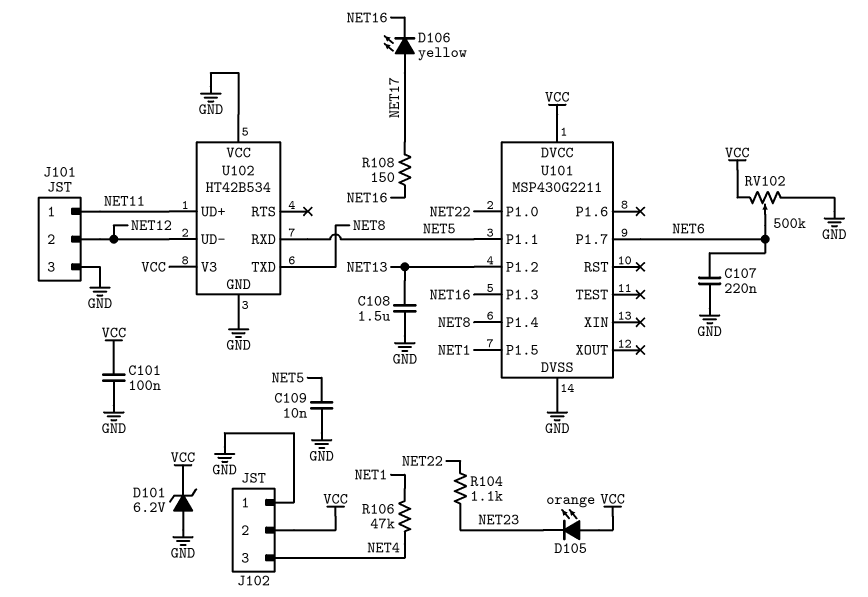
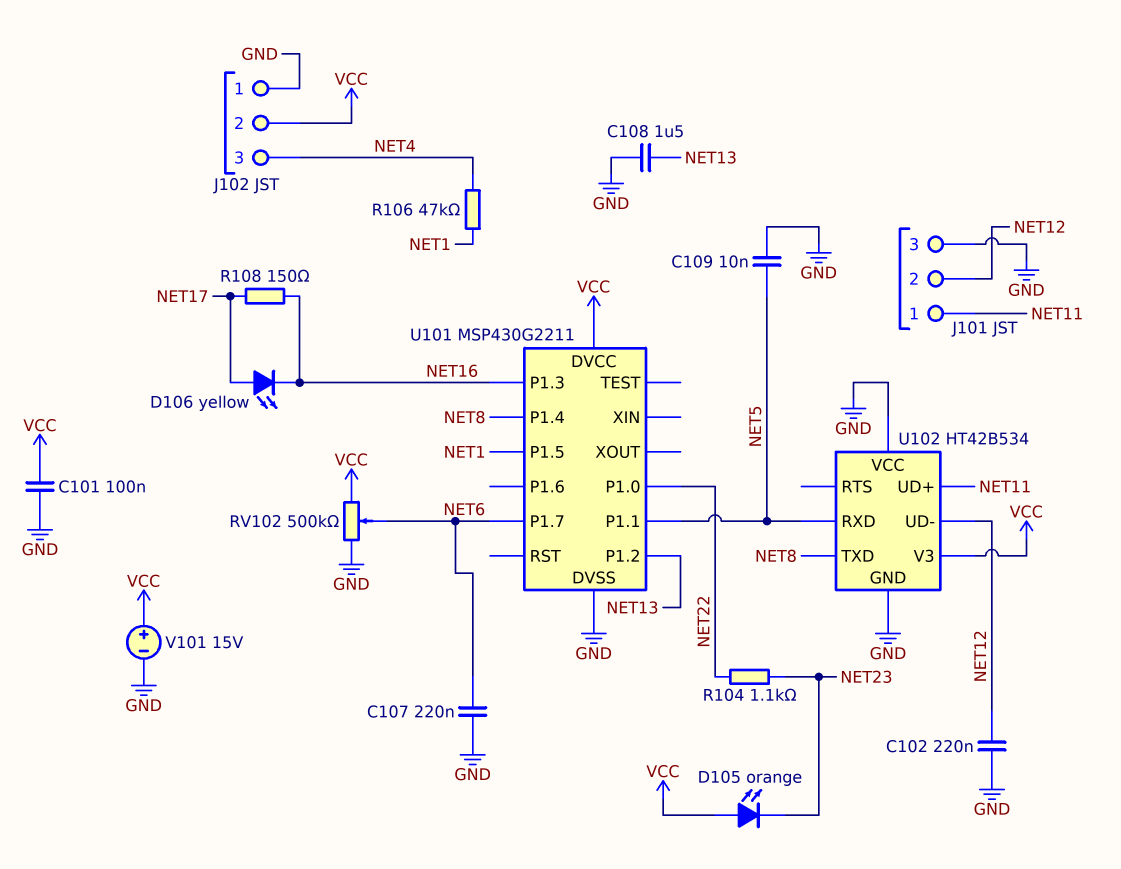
C102: none -> 220nF (GND, NET12)
D101: zener 6.2V (A GND, K VCC) -> none
V101: none -> 15V (plus VCC, minus GND)

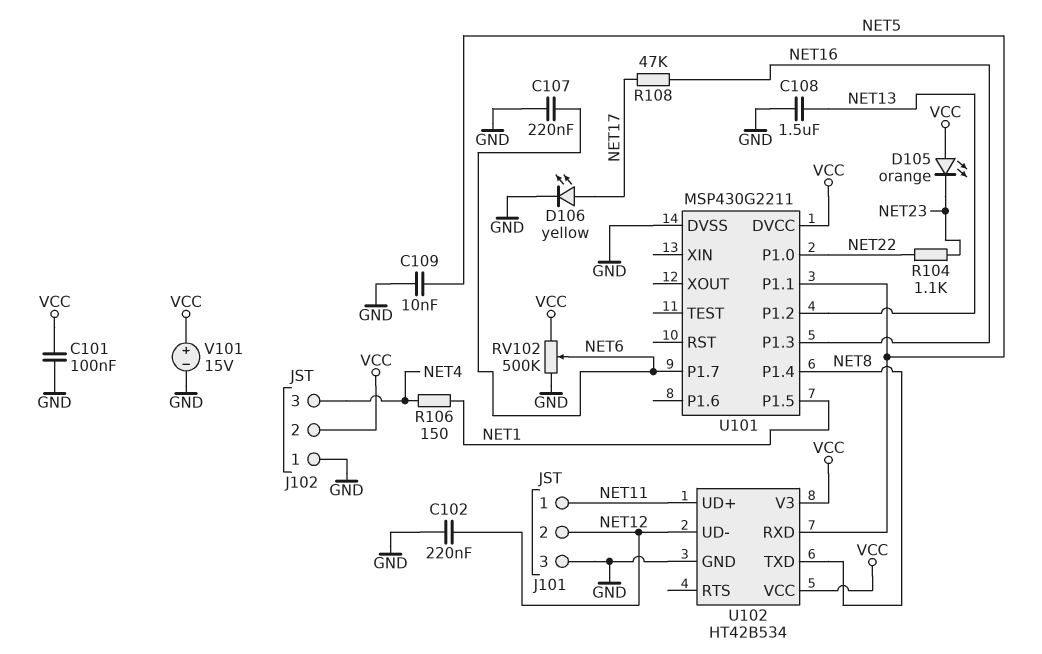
D106: LED yellow (A NET17, K NET16) -> LED yellow (A NET17, K GND)
R106: 47k (NET1, NET4) -> 150 (NET1, NET4)
R108: 150 (NET16, NET17) -> 47k (NET16, NET17)
U102 pin VCC: GND -> VCC

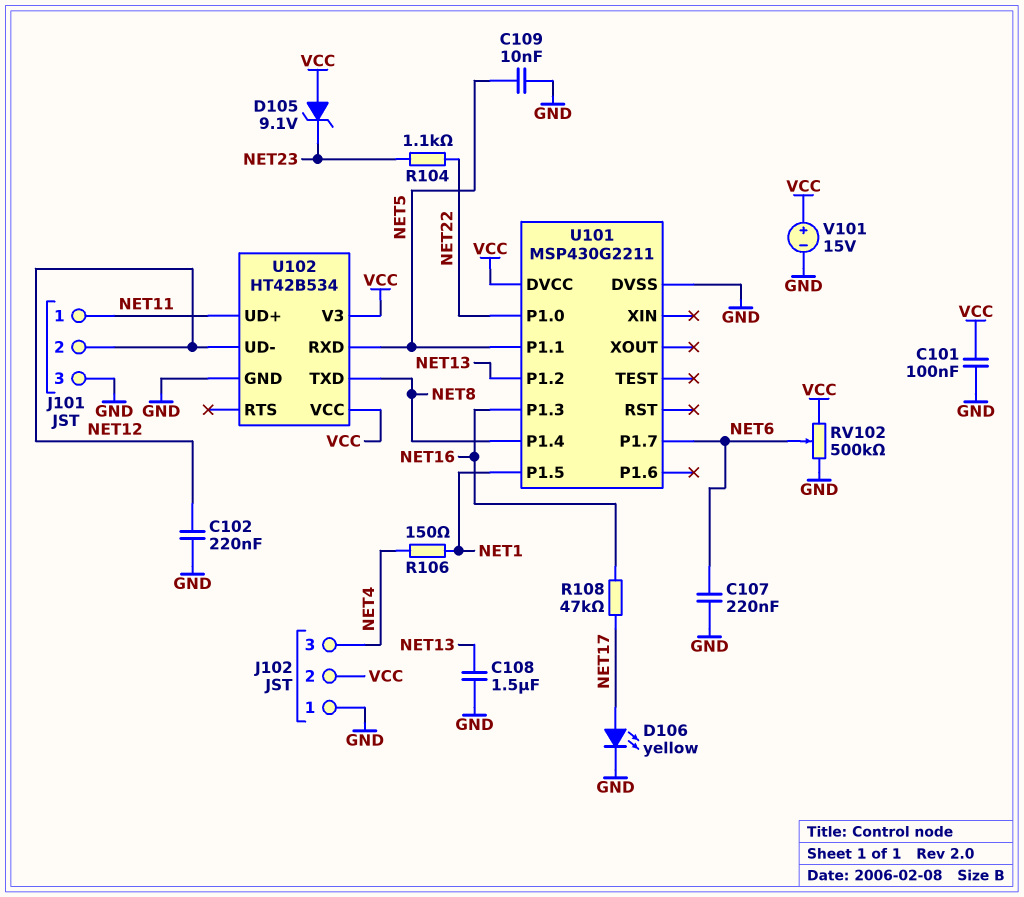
D105: LED orange (A VCC, K NET23) -> zener 9.1V (A VCC, K NET23)

